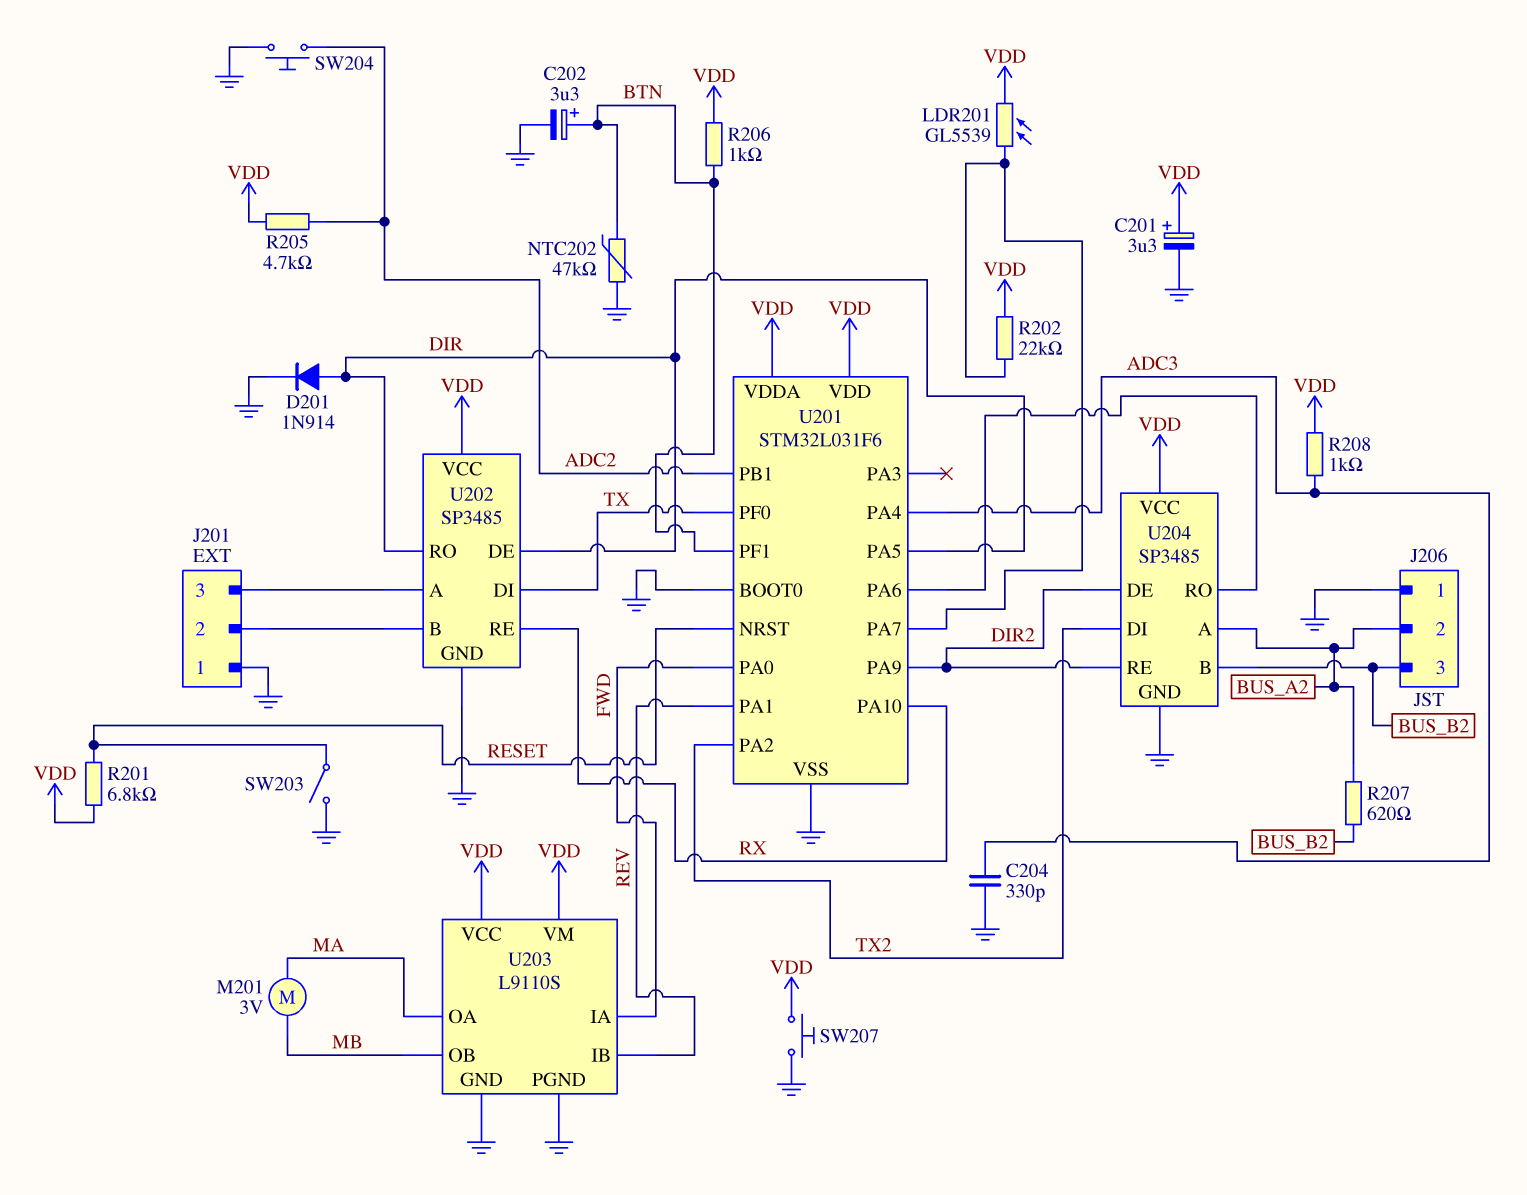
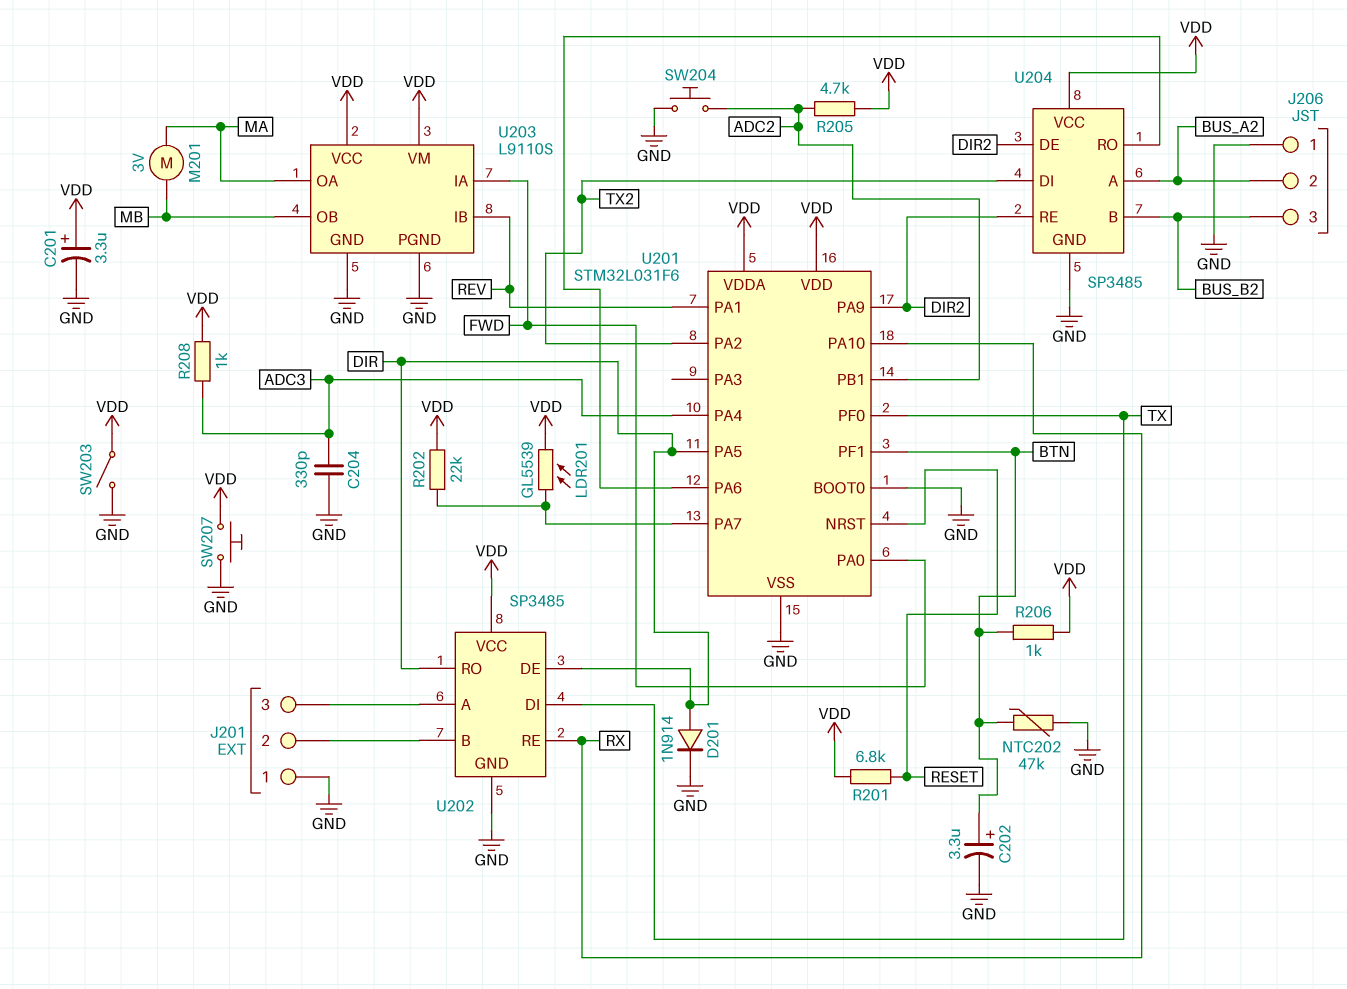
R207: 620 (BUS_A2, BUS_B2) -> none
SW203: switch (GND, RESET) -> switch (GND, VDD)

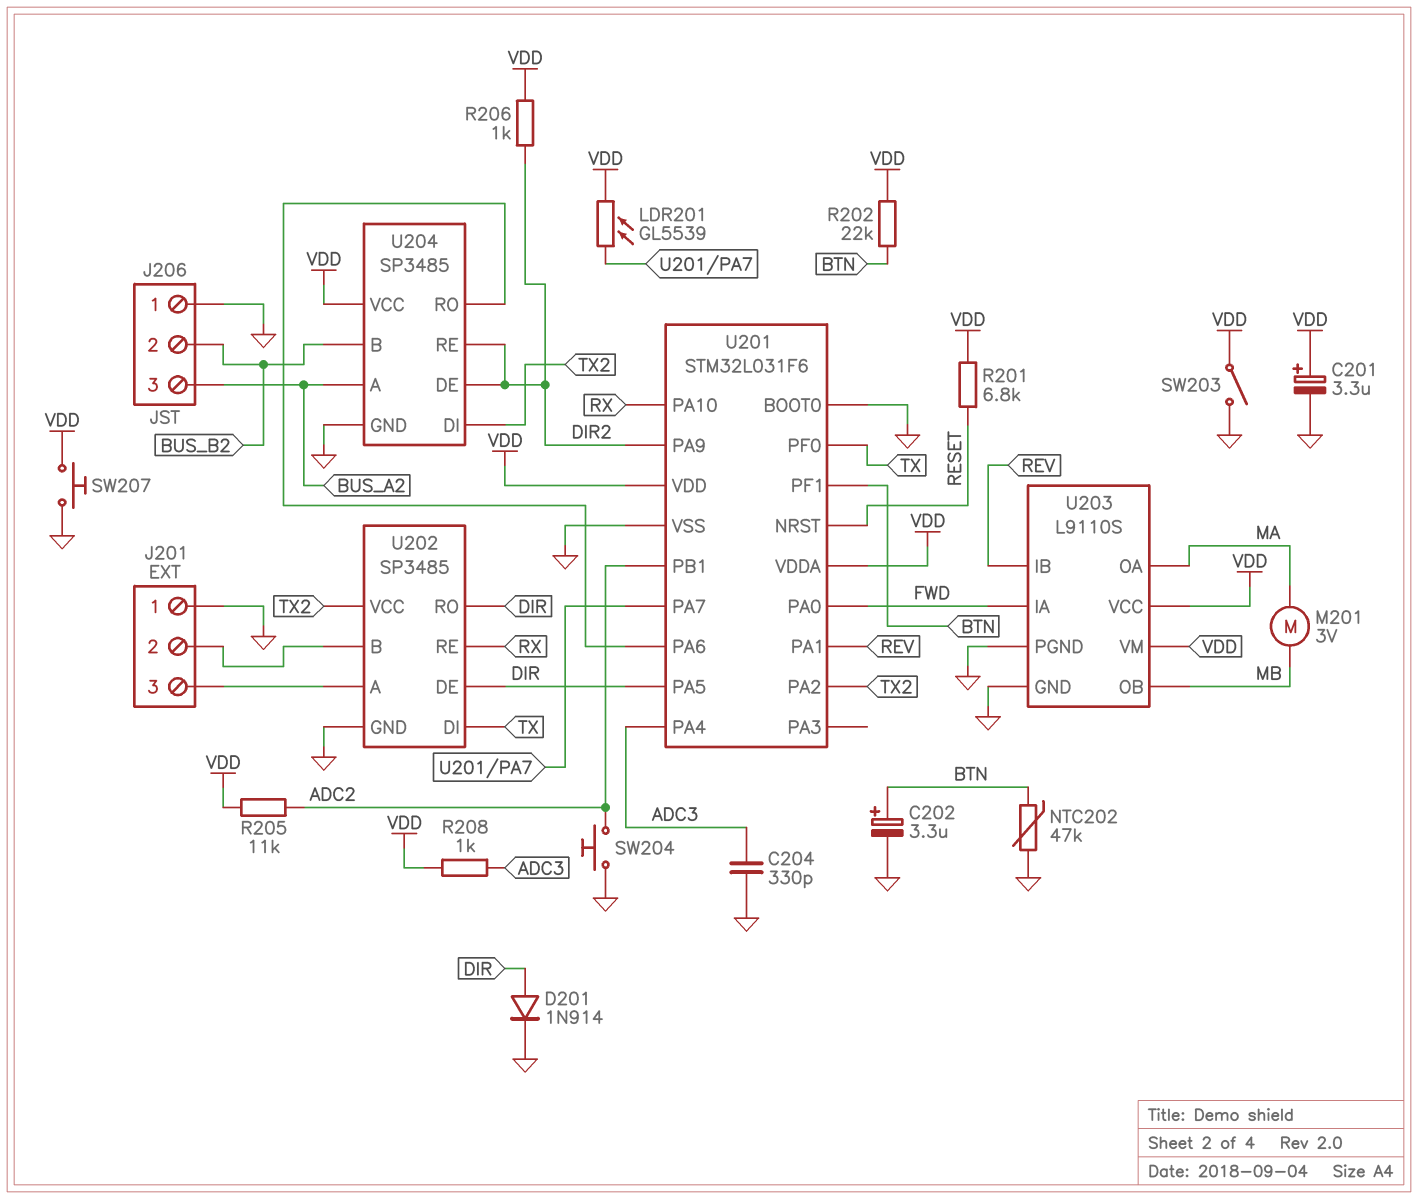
J206 pin 2: BUS_A2 -> BUS_B2
J206 pin 3: BUS_B2 -> BUS_A2
R202: 22k (U201/PA7, VDD) -> 22k (BTN, VDD)
R205: 4.7k (ADC2, VDD) -> 11k (ADC2, VDD)
R206: 1k (BTN, VDD) -> 1k (DIR2, VDD)
U202 pin VCC: VDD -> TX2

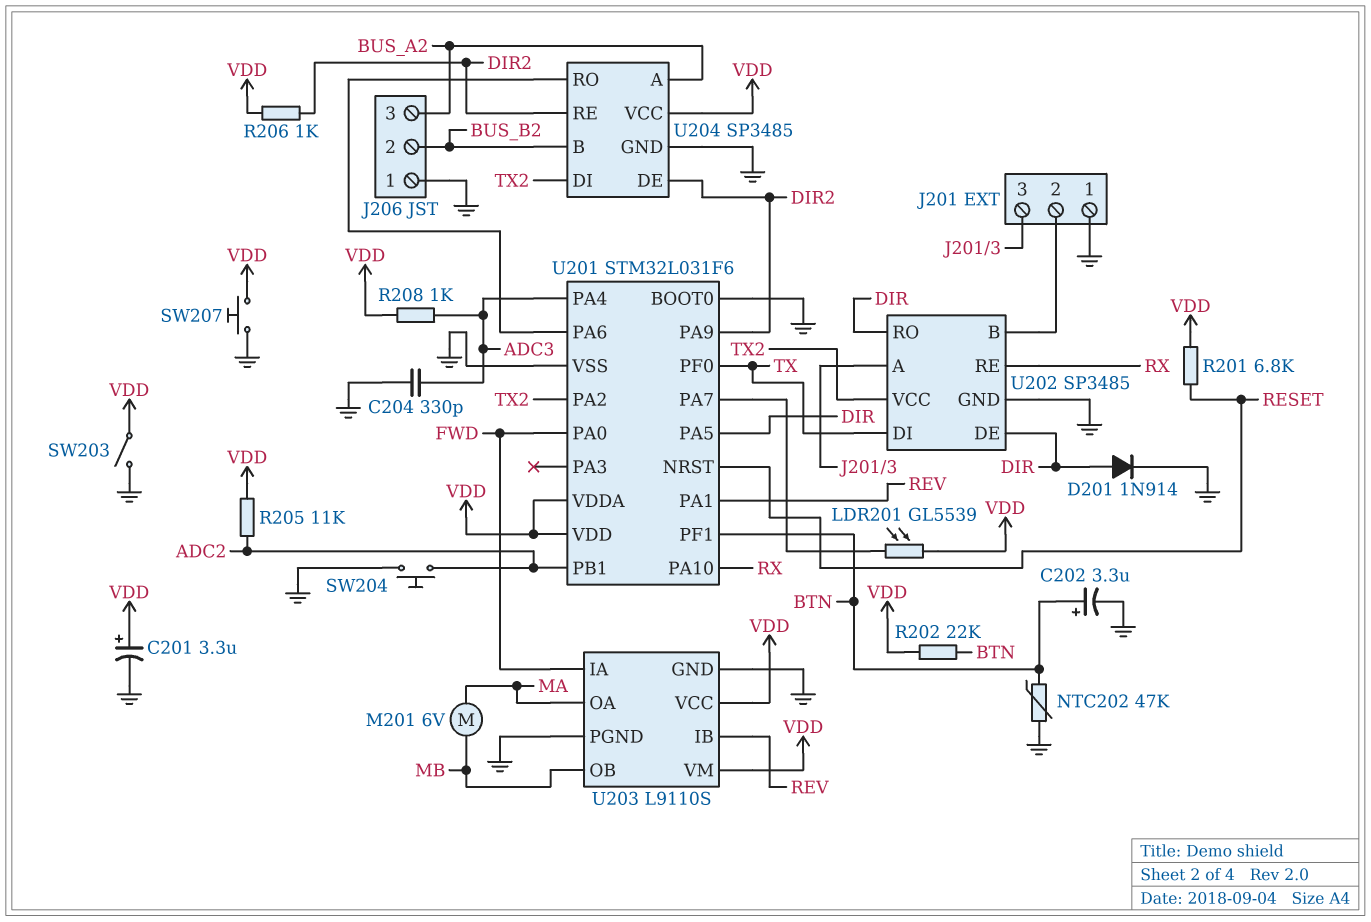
M201: motor 3V (MA, MB) -> motor 6V (MA, MB)

